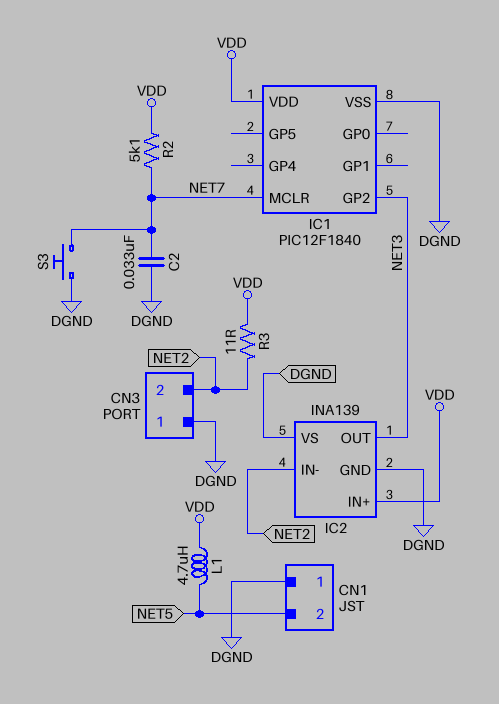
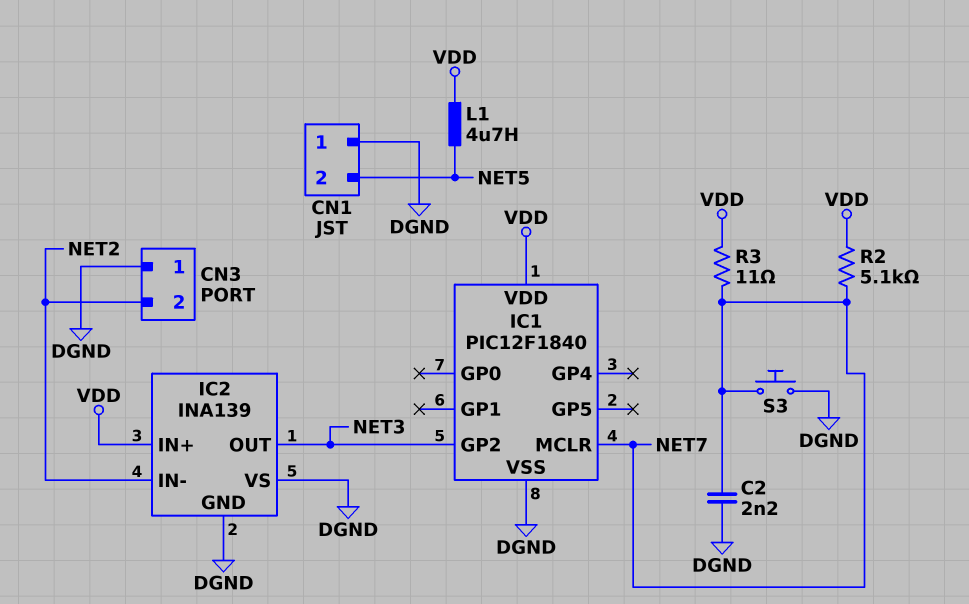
C2: 33nF (DGND, NET7) -> 2.2nF (DGND, NET7)
R3: 11 (NET2, VDD) -> 11 (NET7, VDD)

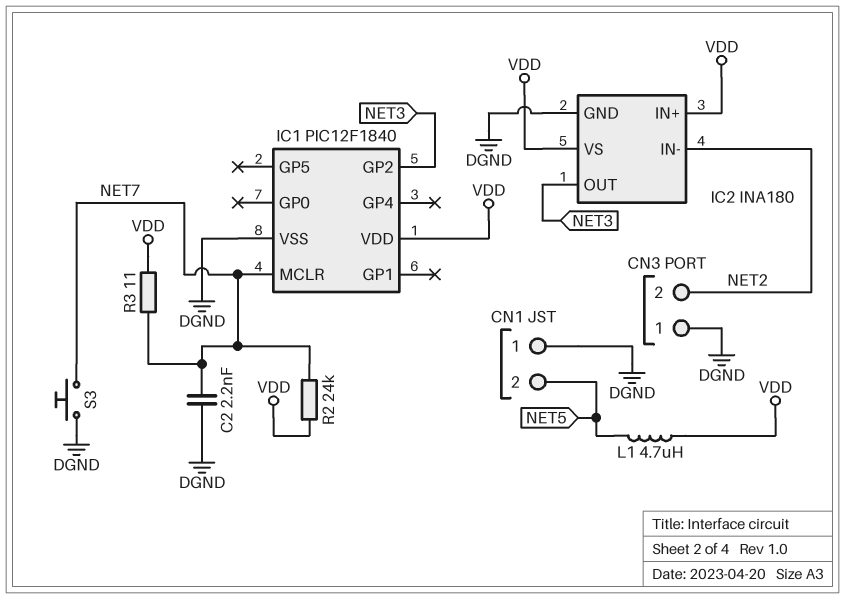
IC2: INA139 -> INA180
IC2 pin VS: DGND -> VDD
R2: 5.1k (NET7, VDD) -> 24k (NET7, VDD)

